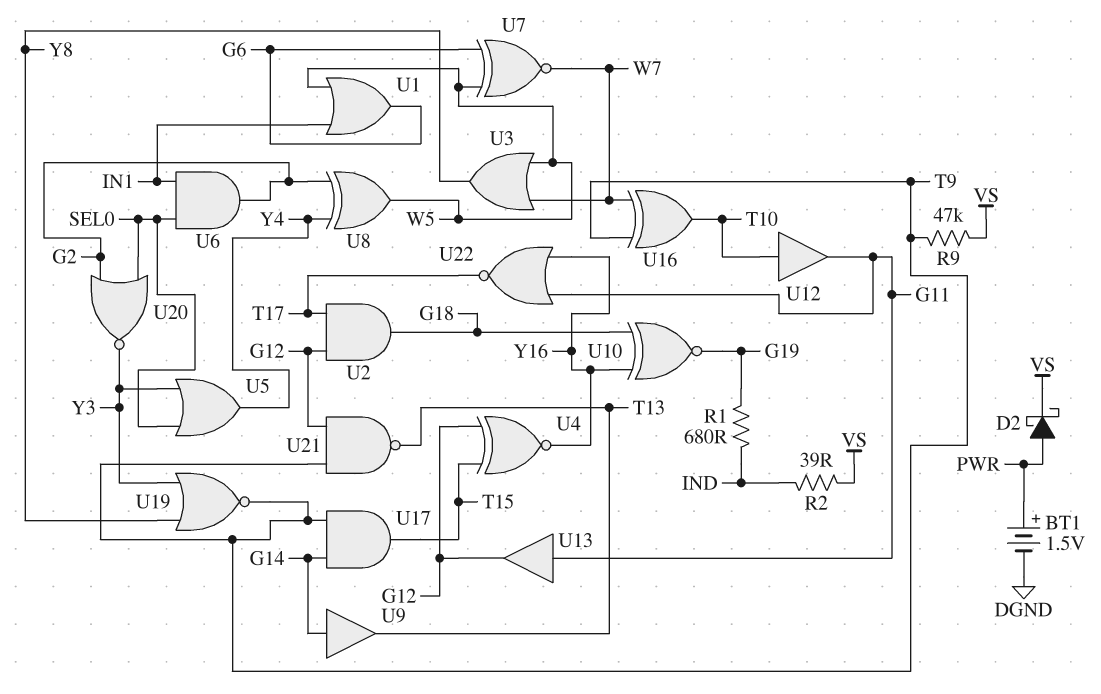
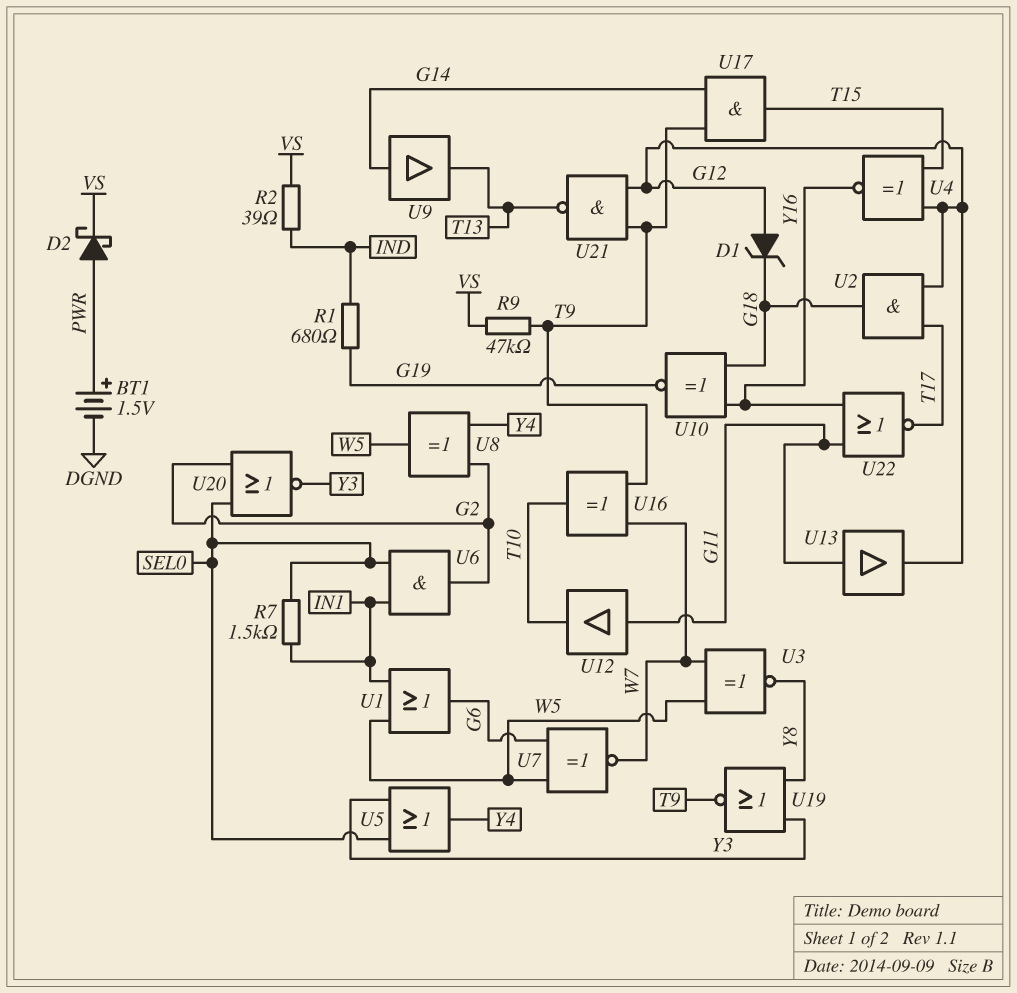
D1: none -> zener (A G12, K G18)
R7: none -> 1.5k (IN1, SEL0)
U3: OR (in W5, in W7, out Y8) -> XNOR (in W5, in W7, out Y8)
U12: buffer (in T10, out G11) -> buffer (in G11, out T10)

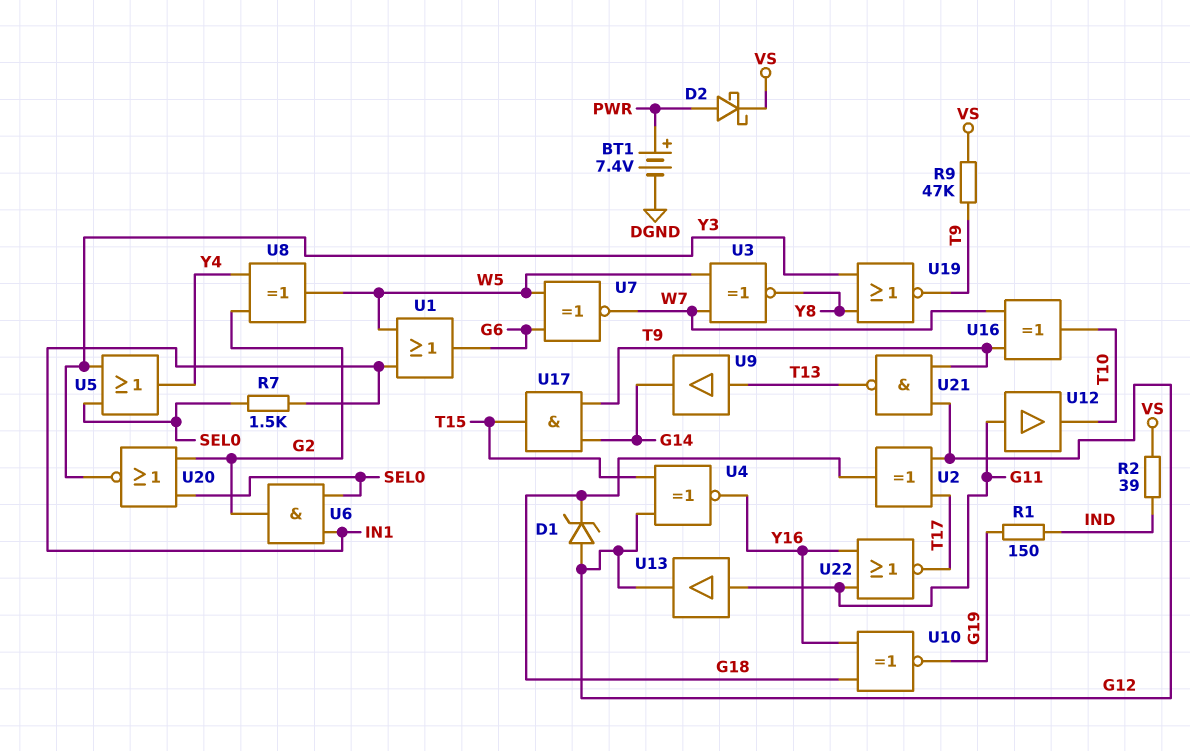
BT1: 1.5V (plus PWR, minus DGND) -> 7.4V (plus PWR, minus DGND)
R1: 680 (G19, IND) -> 150 (G19, IND)
U2: AND (in G12, in T17, out G18) -> XOR (in G12, in T17, out G18)
U9: buffer (in G14, out T13) -> buffer (in T13, out G14)

